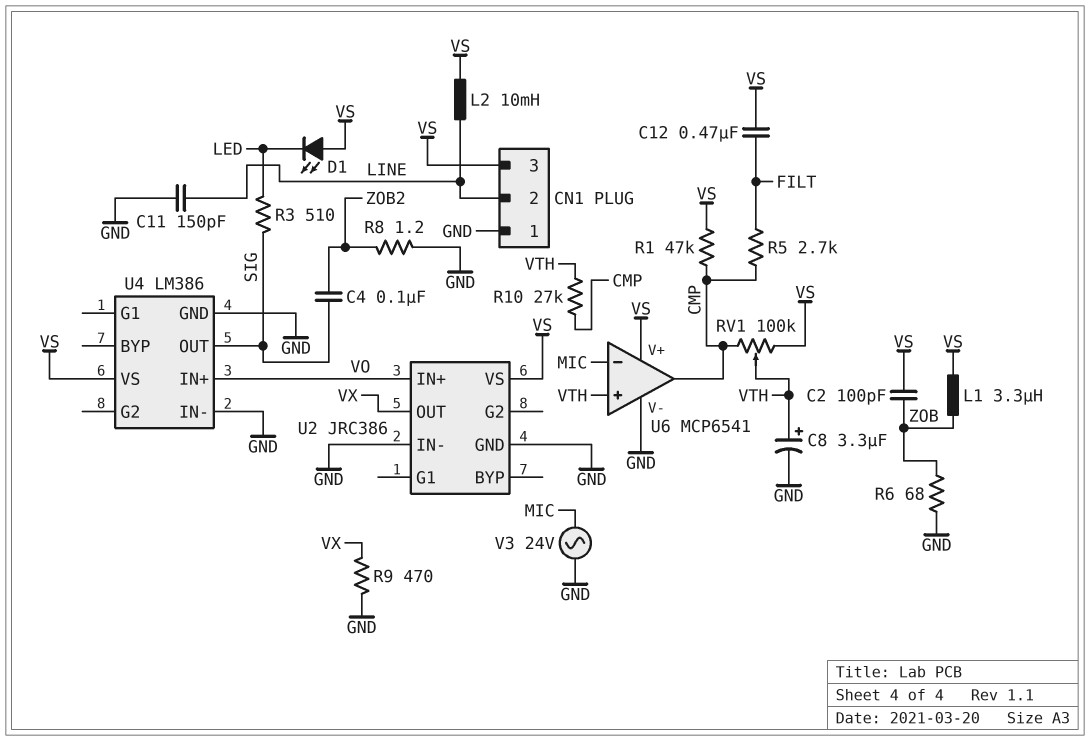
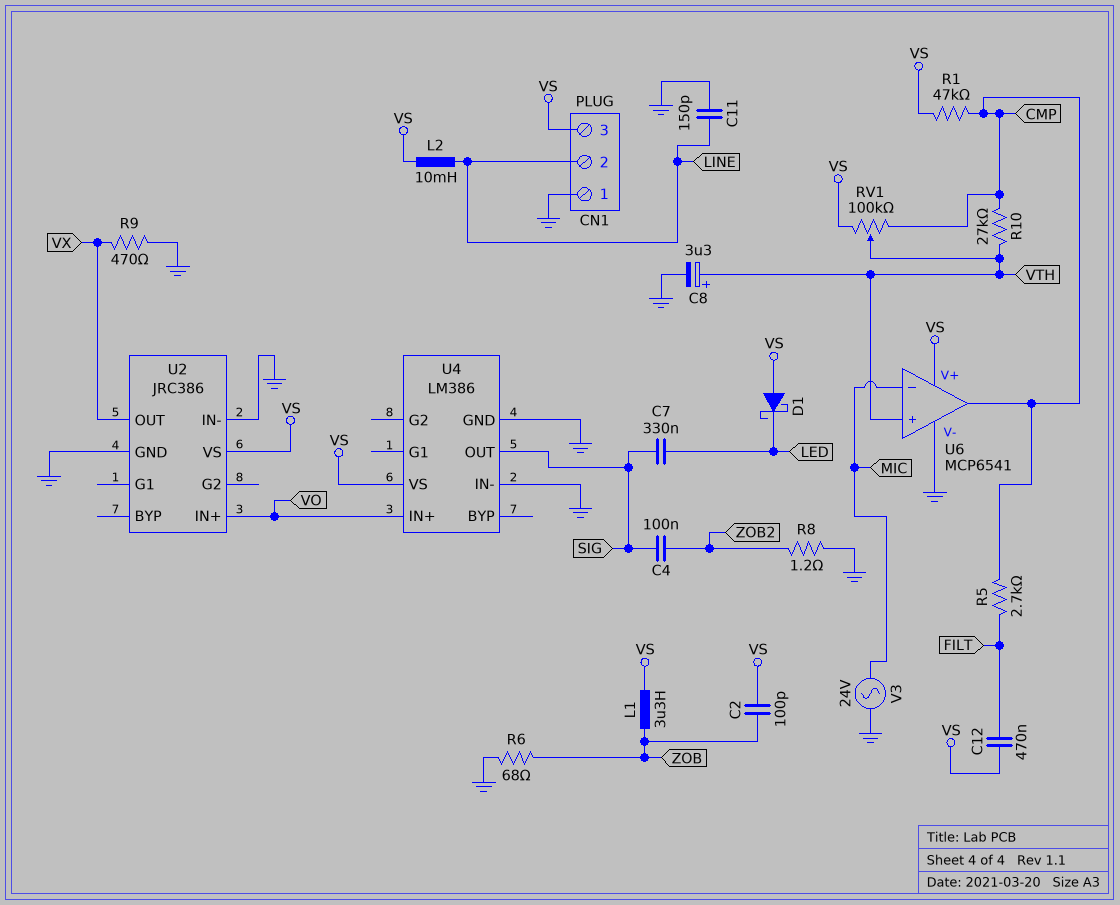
C7: none -> 330nF (LED, SIG)
D1: LED (A VS, K LED) -> schottky (A VS, K LED)
R3: 510 (LED, SIG) -> none

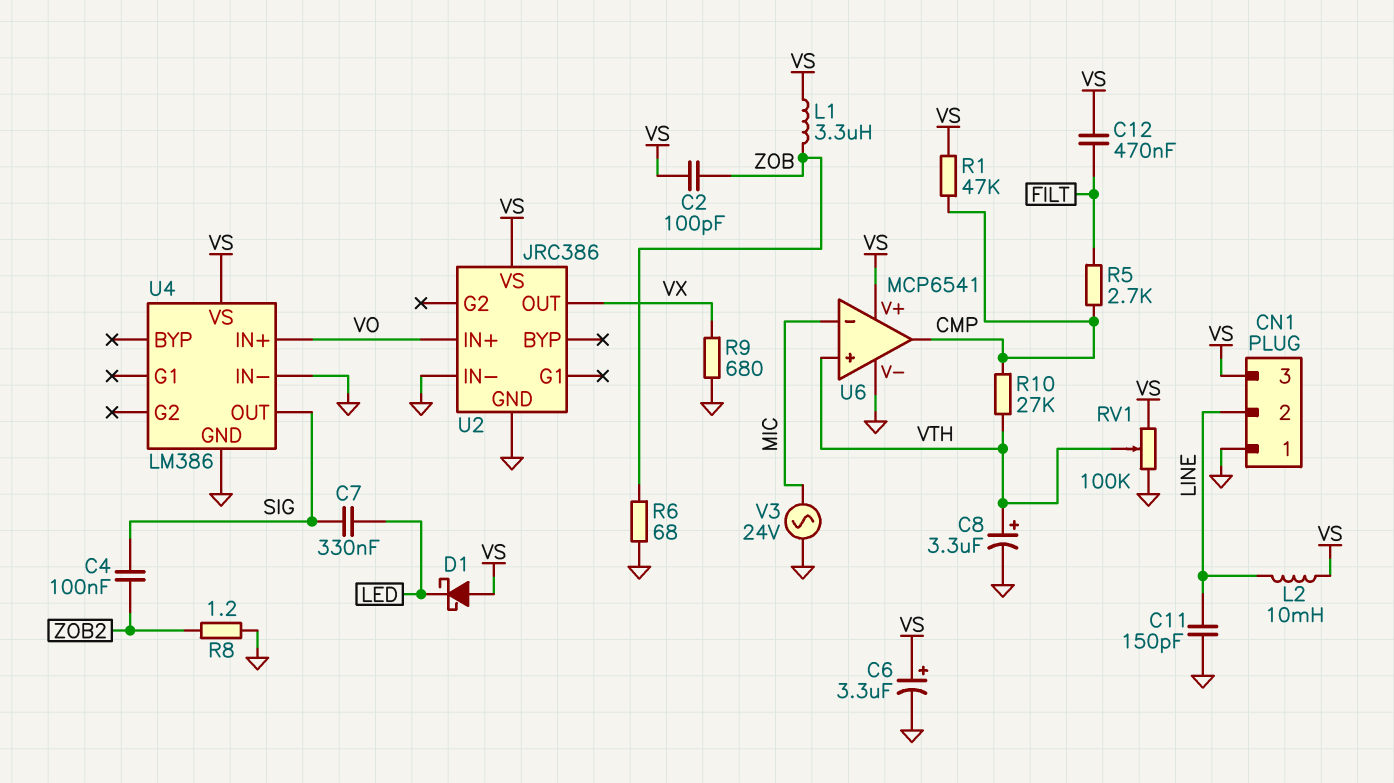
C6: none -> 3.3uF (plus VS, minus GND)
R9: 470 (GND, VX) -> 680 (GND, VX)
RV1: 100k (CMP, VS, wiper VTH) -> 100k (GND, VS, wiper VTH)

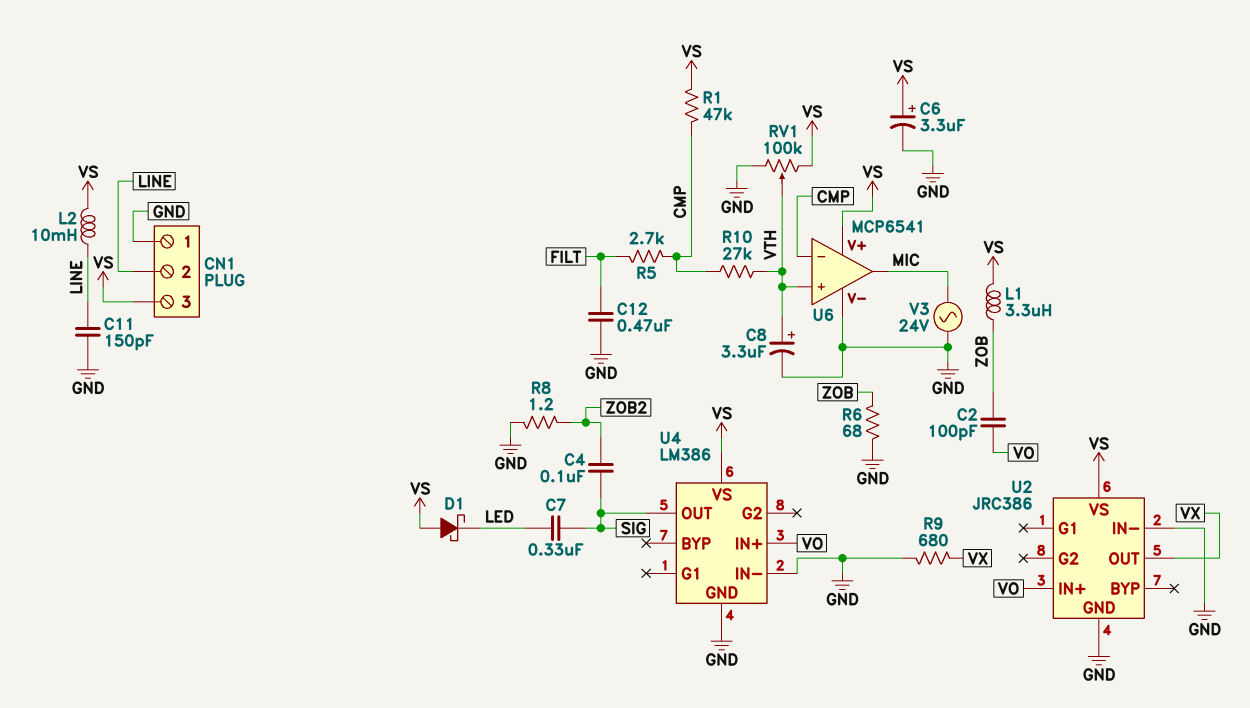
C2: 100pF (VS, ZOB) -> 100pF (VO, ZOB)
C12: 470nF (FILT, VS) -> 470nF (FILT, GND)
U6 pin in-: MIC -> CMP
U6 pin out: CMP -> MIC

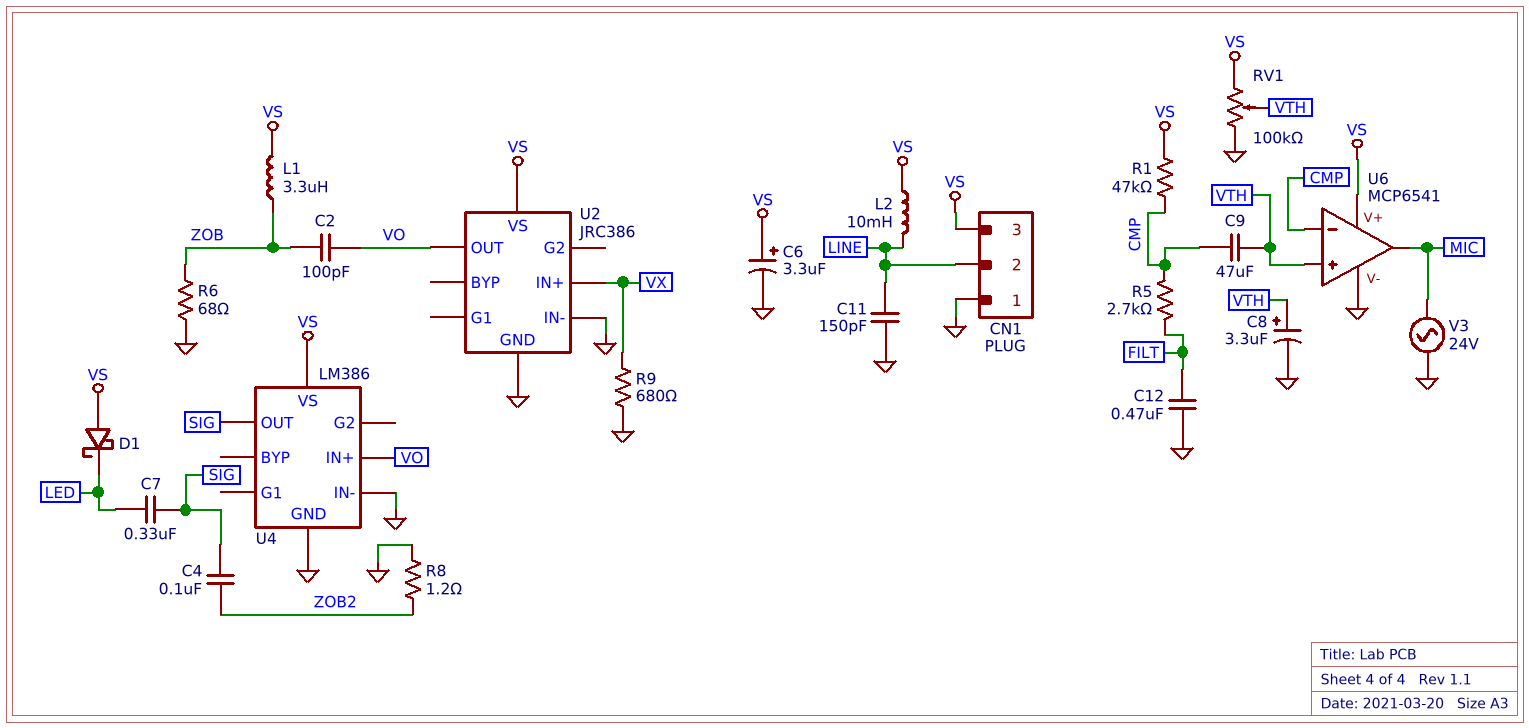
C9: none -> 47uF (CMP, VTH)
R10: 27k (CMP, VTH) -> none
U2 pin IN+: VO -> VX
U2 pin OUT: VX -> VO

